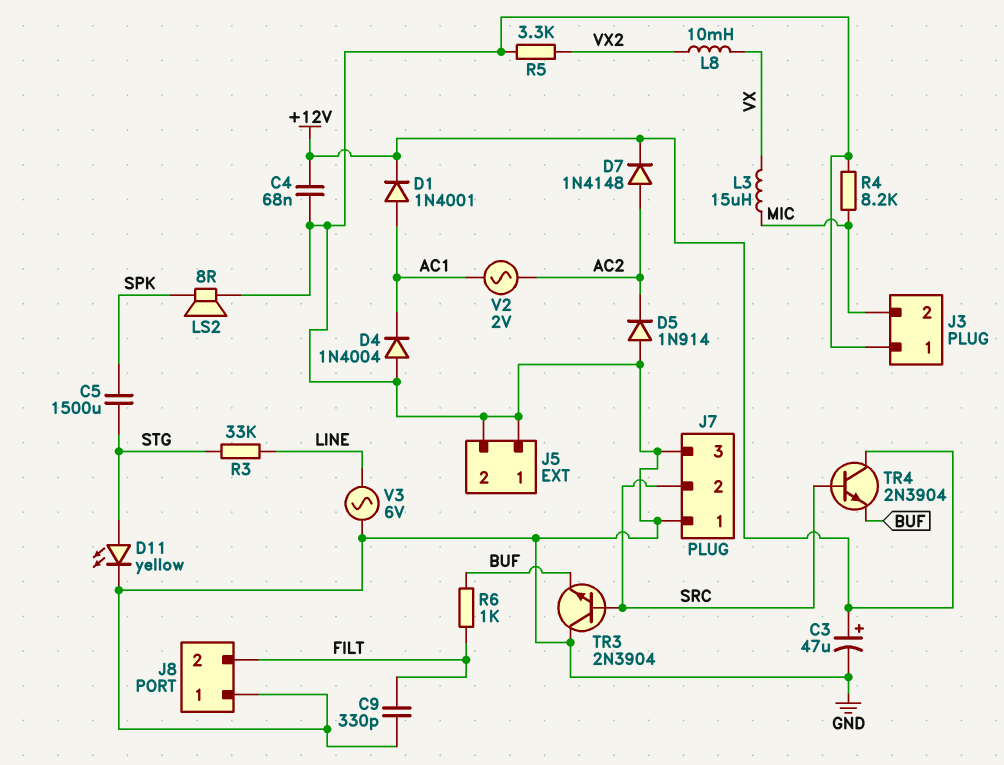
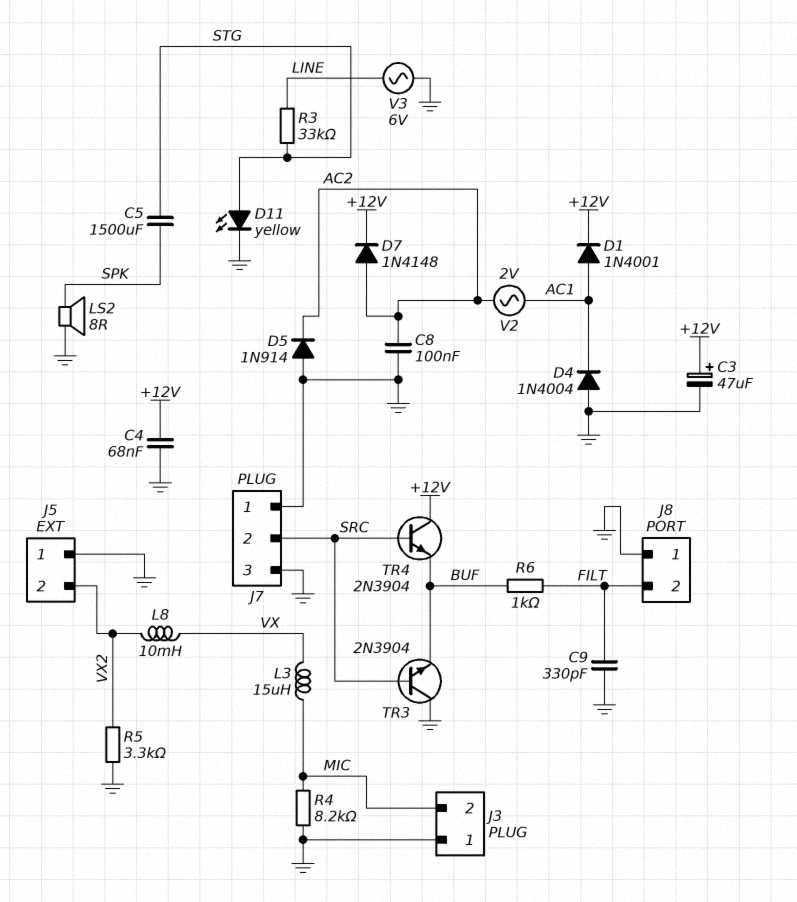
C8: none -> 100nF (AC2, GND)
J5 pin 2: GND -> VX2

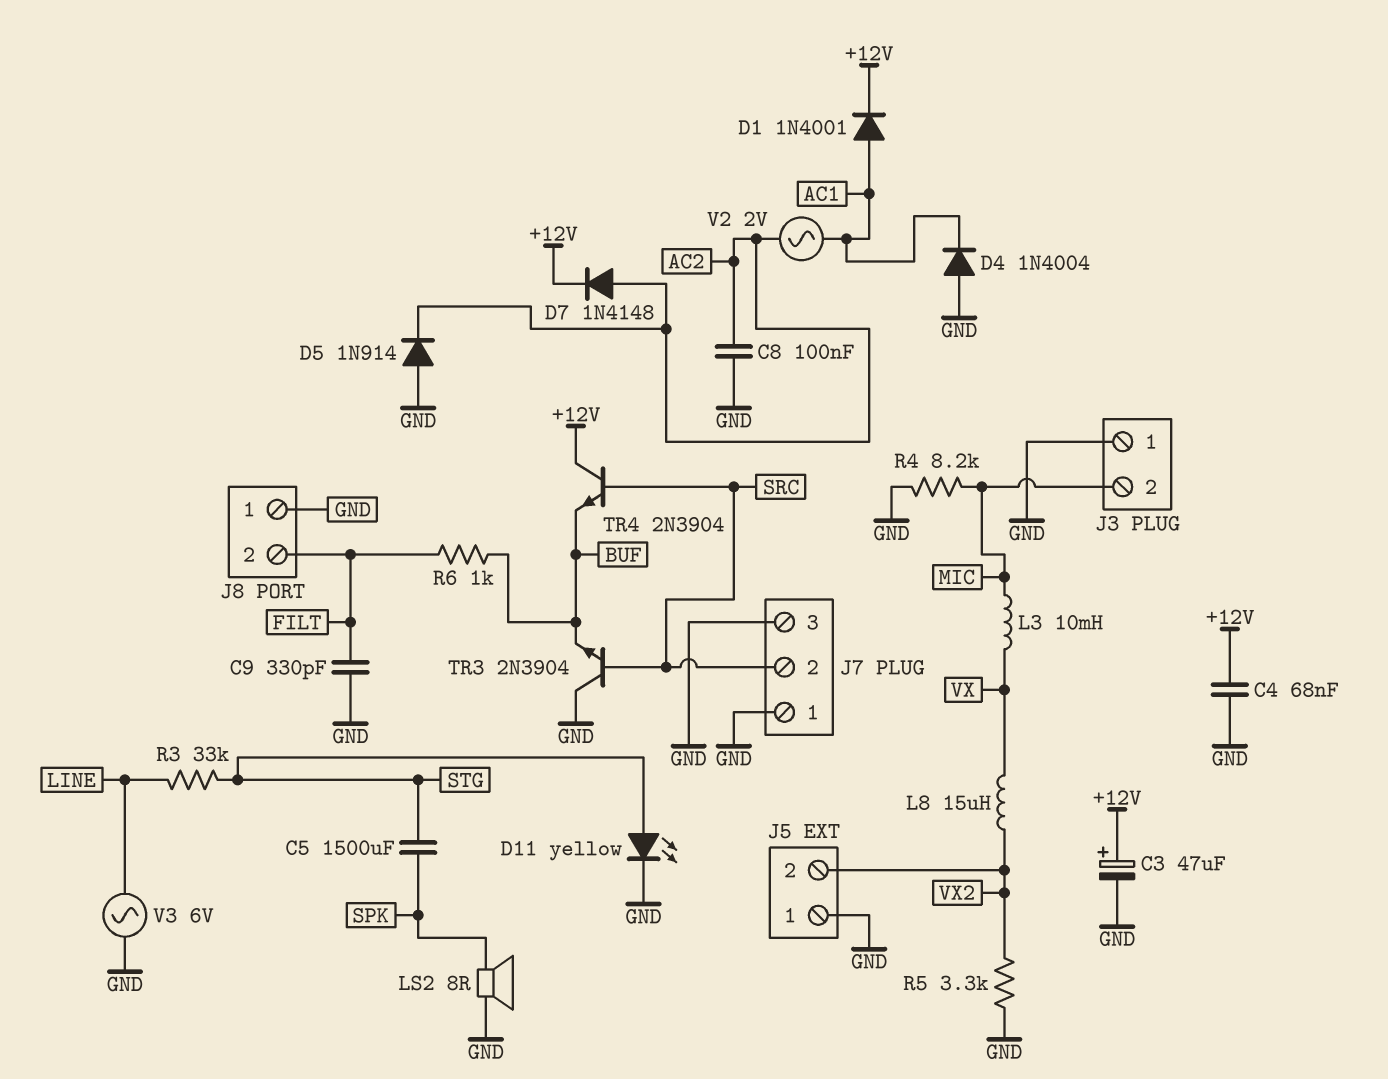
L3: 15uH (MIC, VX) -> 10mH (MIC, VX)
L8: 10mH (VX, VX2) -> 15uH (VX, VX2)

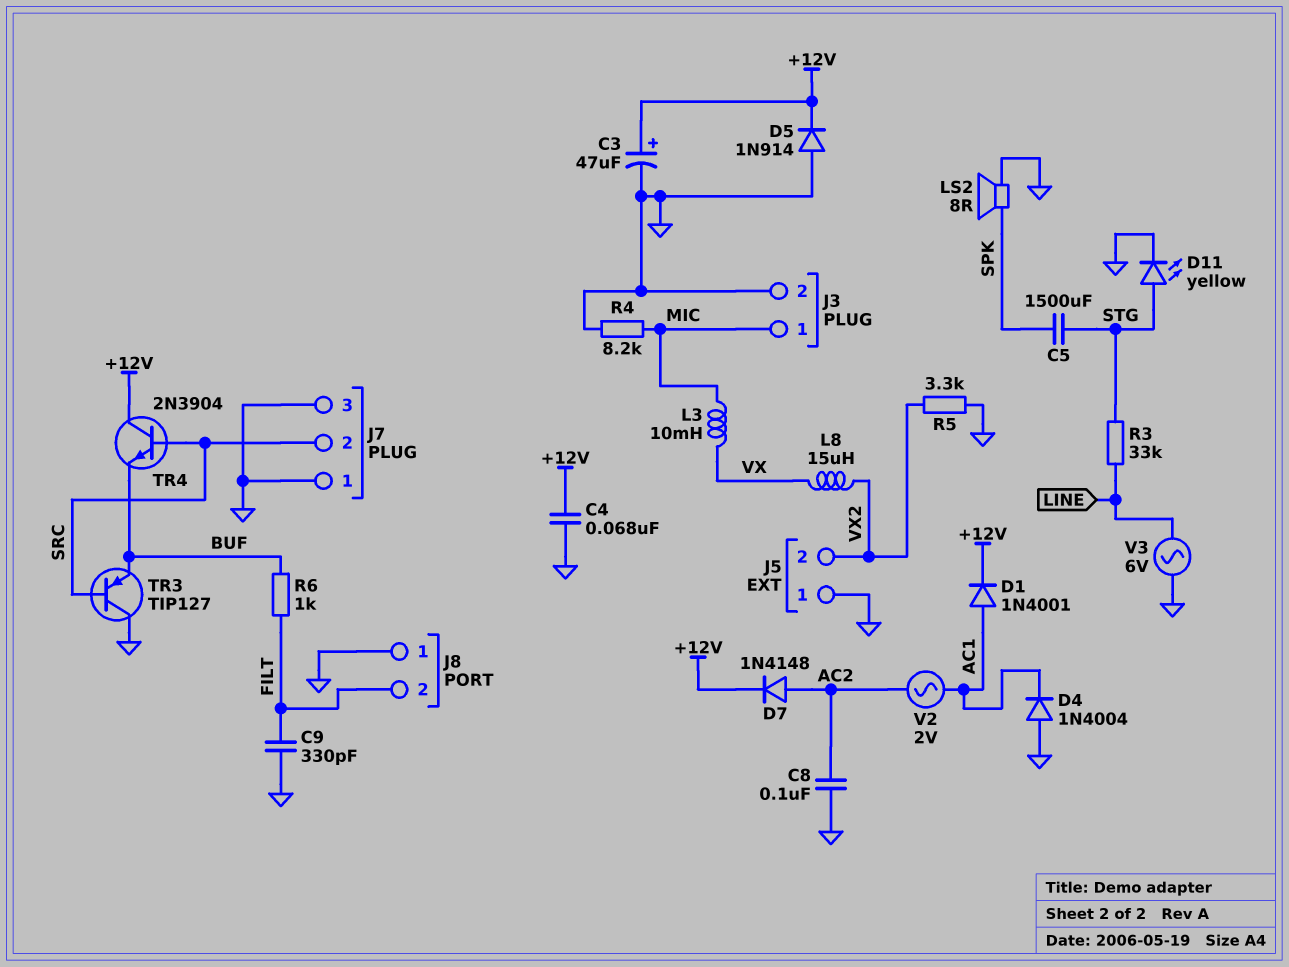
D5: diode 1N914 (A GND, K AC2) -> diode 1N914 (A GND, K +12V)
J3 pin 1: GND -> MIC
J3 pin 2: MIC -> GND
TR3: NPN 2N3904 (B SRC, C GND, E BUF) -> PNP TIP127 (B SRC, C GND, E BUF)

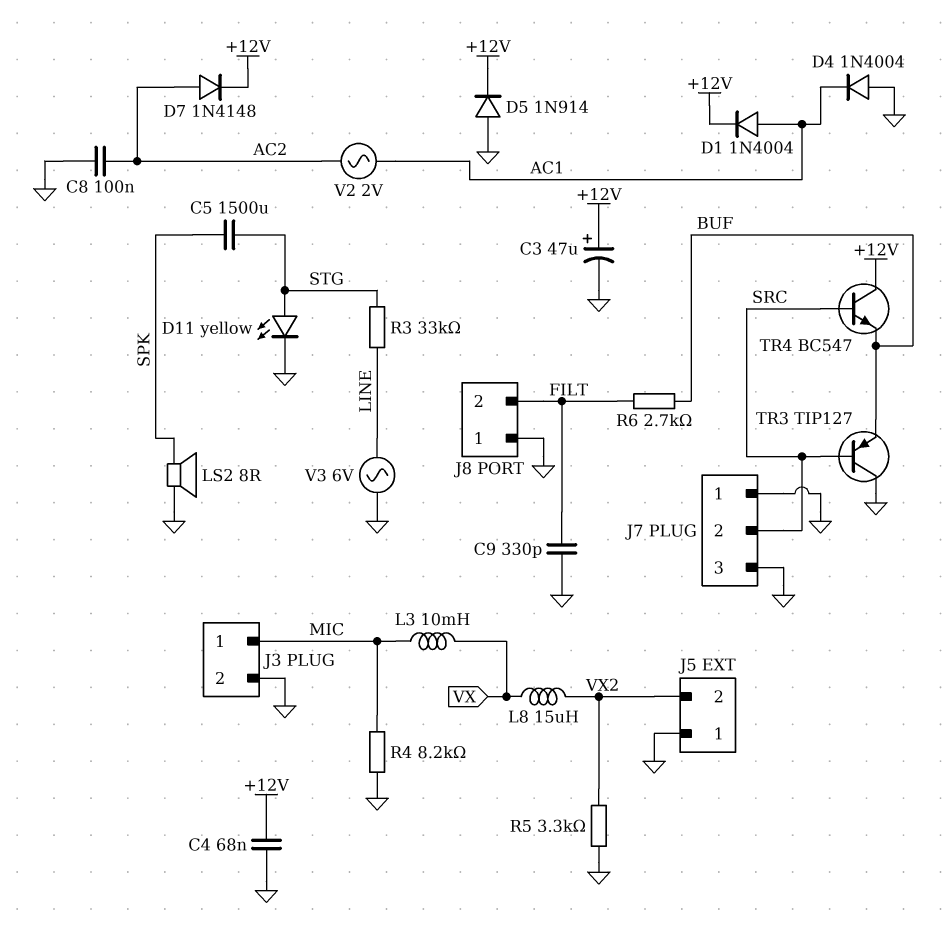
D1: diode 1N4001 (A AC1, K +12V) -> diode 1N4004 (A AC1, K +12V)
R6: 1k (BUF, FILT) -> 2.7k (BUF, FILT)
TR4: NPN 2N3904 (B SRC, C +12V, E BUF) -> NPN BC547 (B SRC, C +12V, E BUF)

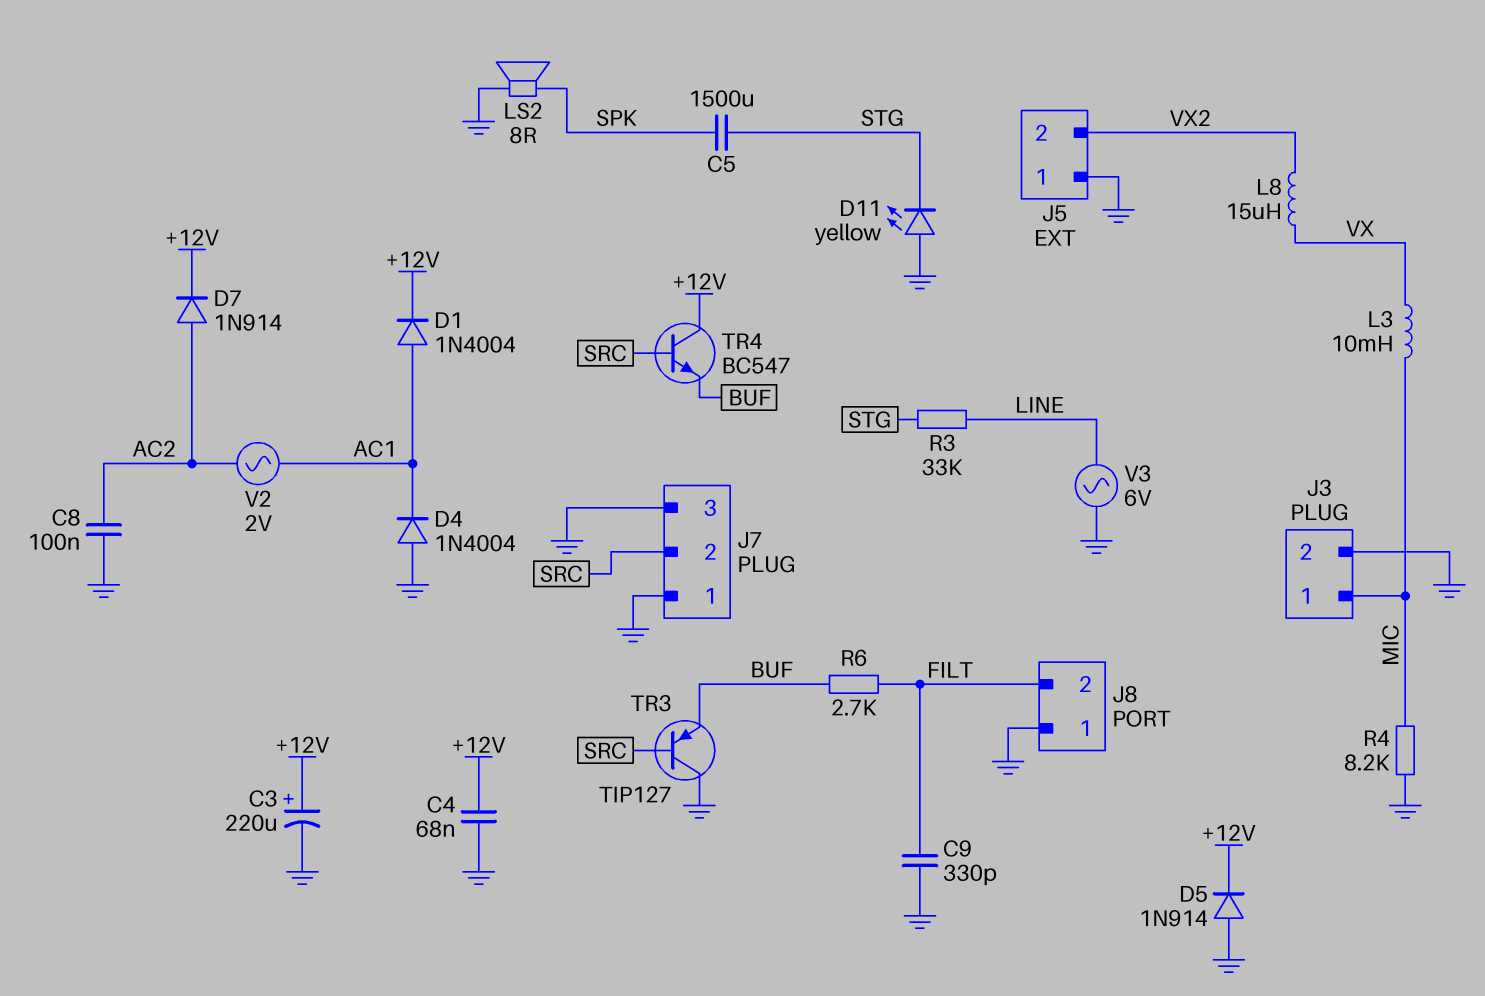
C3: 47uF (plus +12V, minus GND) -> 220uF (plus +12V, minus GND)
D7: diode 1N4148 (A AC2, K +12V) -> diode 1N914 (A AC2, K +12V)
D11: LED yellow (A STG, K GND) -> LED yellow (A GND, K STG)
R5: 3.3k (GND, VX2) -> none

